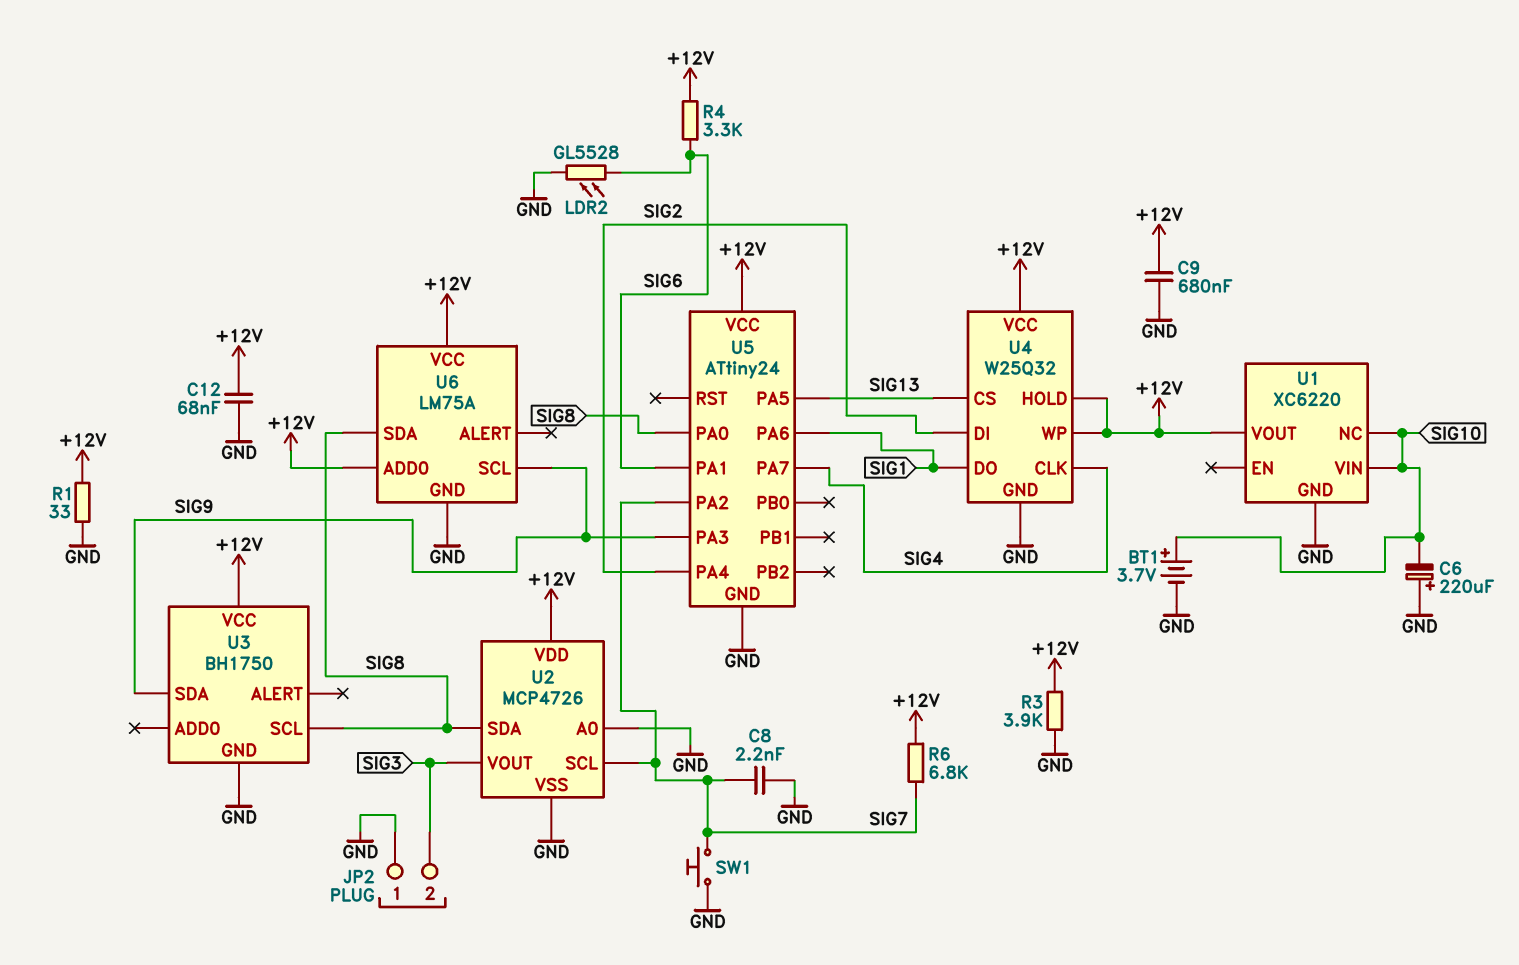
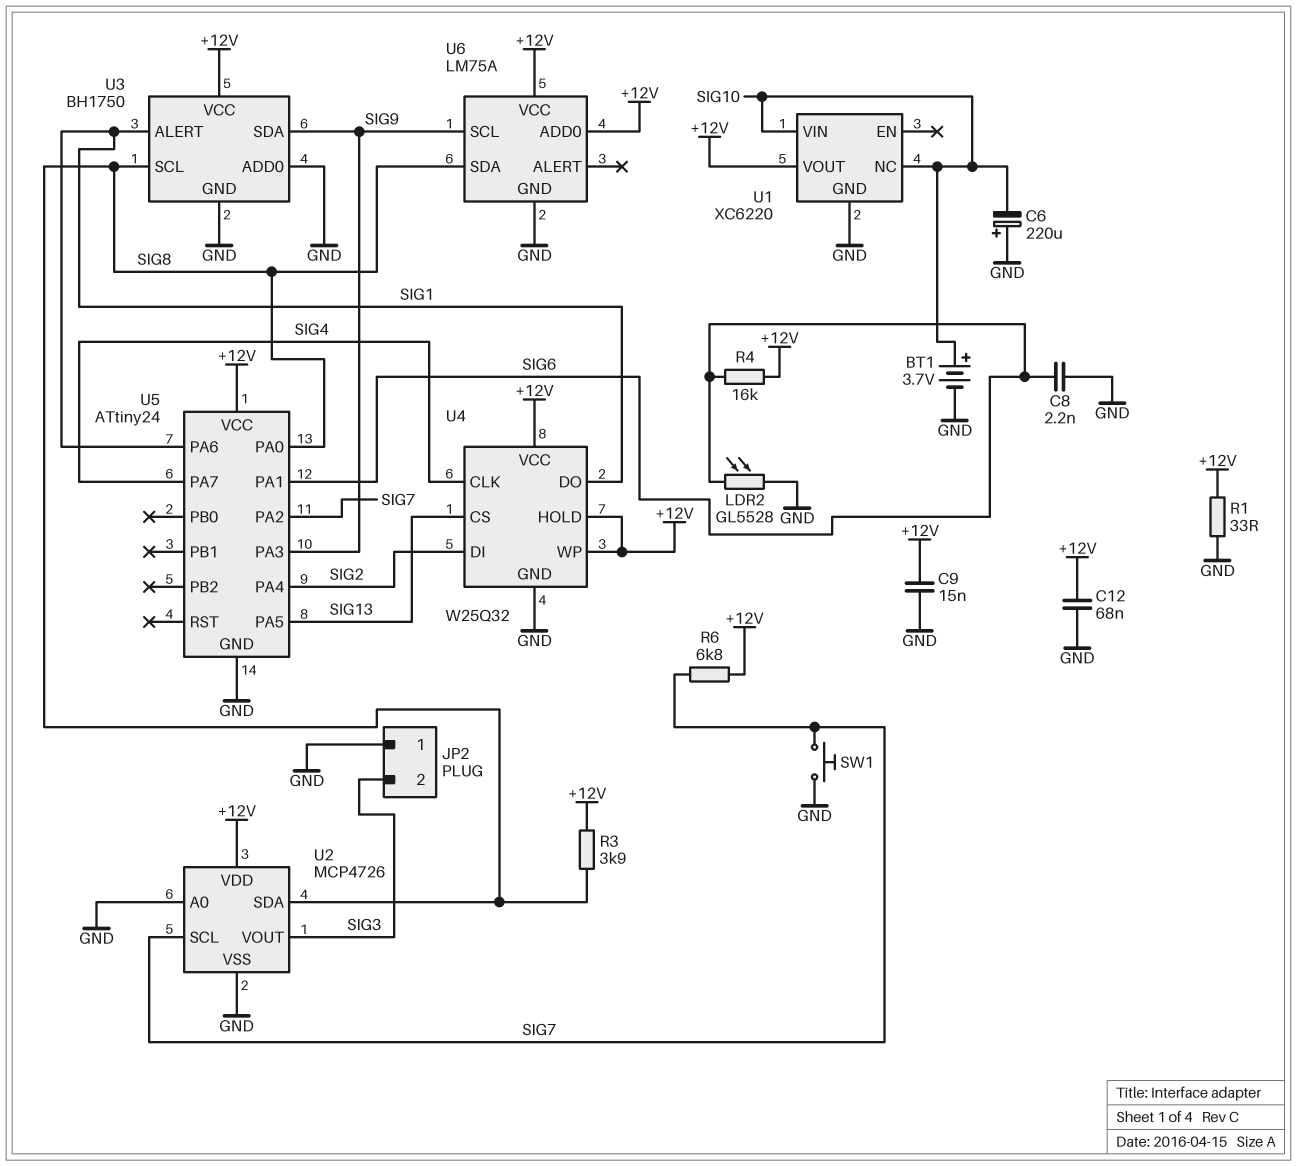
C8: 2.2nF (GND, SIG7) -> 2.2nF (GND, SIG6)
C9: 680nF (+12V, GND) -> 15nF (+12V, GND)
R3: 3.9k (+12V, GND) -> 3.9k (+12V, SIG8)
R4: 3.3k (+12V, SIG6) -> 16k (+12V, SIG6)
U3 pin ADD0: none -> GND
U3 pin ALERT: none -> SIG1

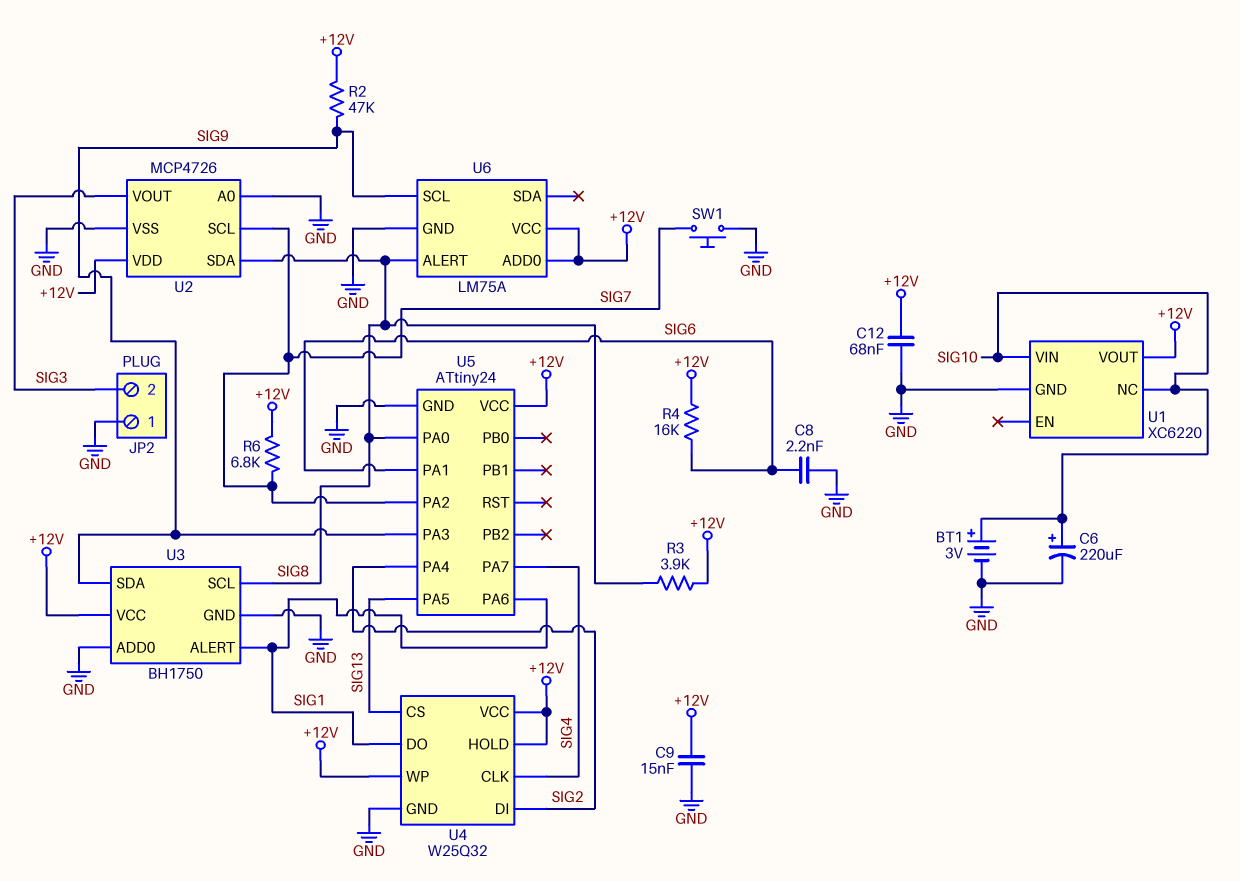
BT1: 3.7V (plus SIG10, minus GND) -> 3V (plus SIG10, minus GND)
C6: 220uF (plus GND, minus SIG10) -> 220uF (plus SIG10, minus GND)
LDR2: GL5528 (GND, SIG6) -> none
R1: 33 (+12V, GND) -> none
R2: none -> 47k (+12V, SIG9)
U6 pin ALERT: none -> SIG8
U6 pin SDA: SIG8 -> none

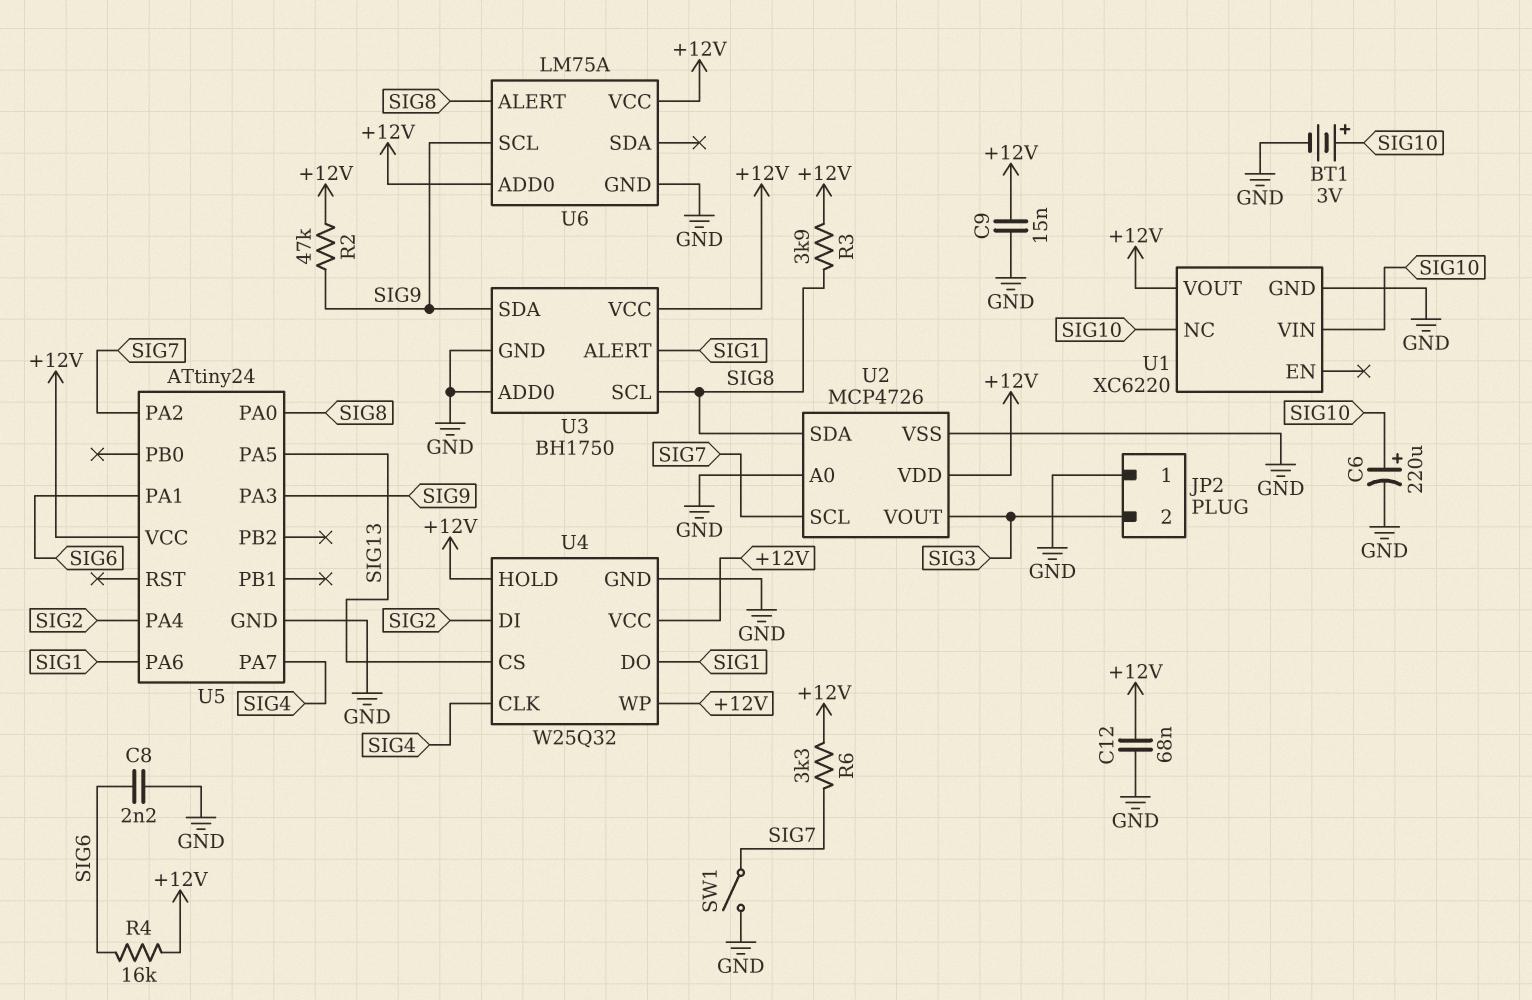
R6: 6.8k (+12V, SIG7) -> 3.3k (+12V, SIG7)
SW1: button (GND, SIG7) -> switch (GND, SIG7)

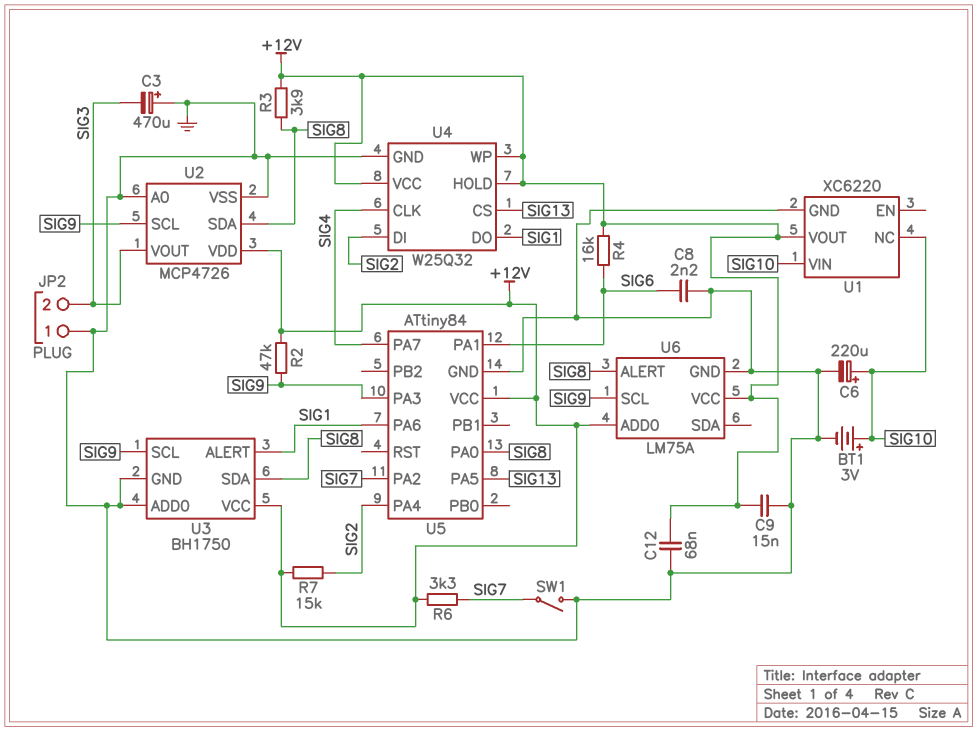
C3: none -> 470uF (plus GND, minus SIG3)
R7: none -> 15k (+12V, SIG2)
U2 pin SCL: SIG7 -> SIG9
U3 pin SCL: SIG8 -> SIG9
U3 pin SDA: SIG9 -> SIG8
U5: ATtiny24 -> ATtiny84

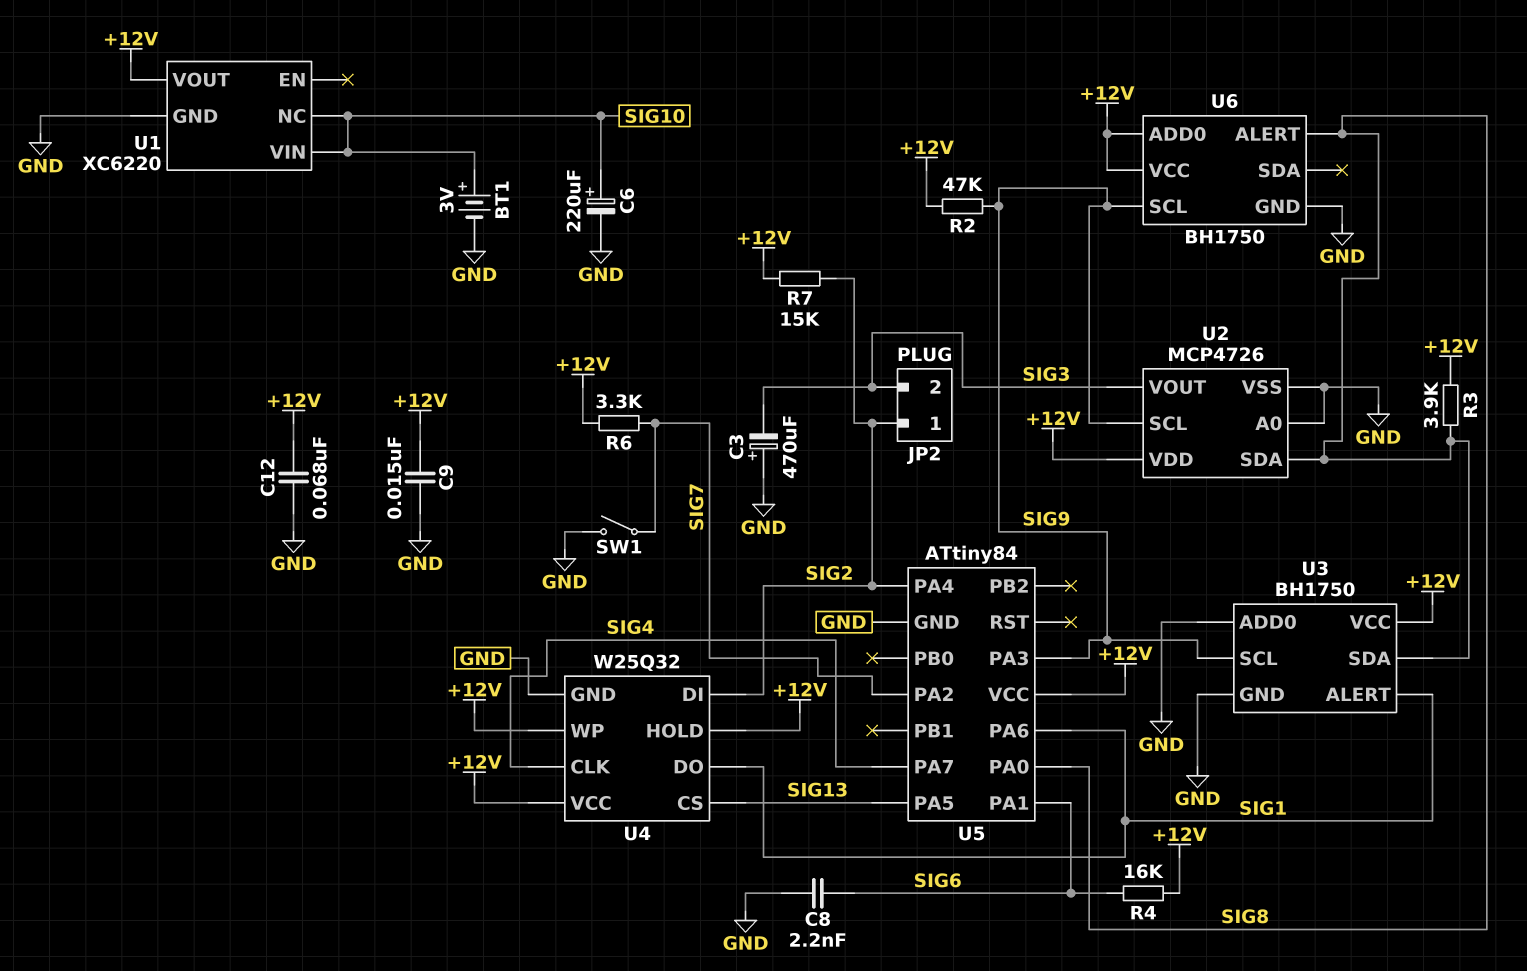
JP2 pin 1: GND -> SIG2
U6: LM75A -> BH1750

